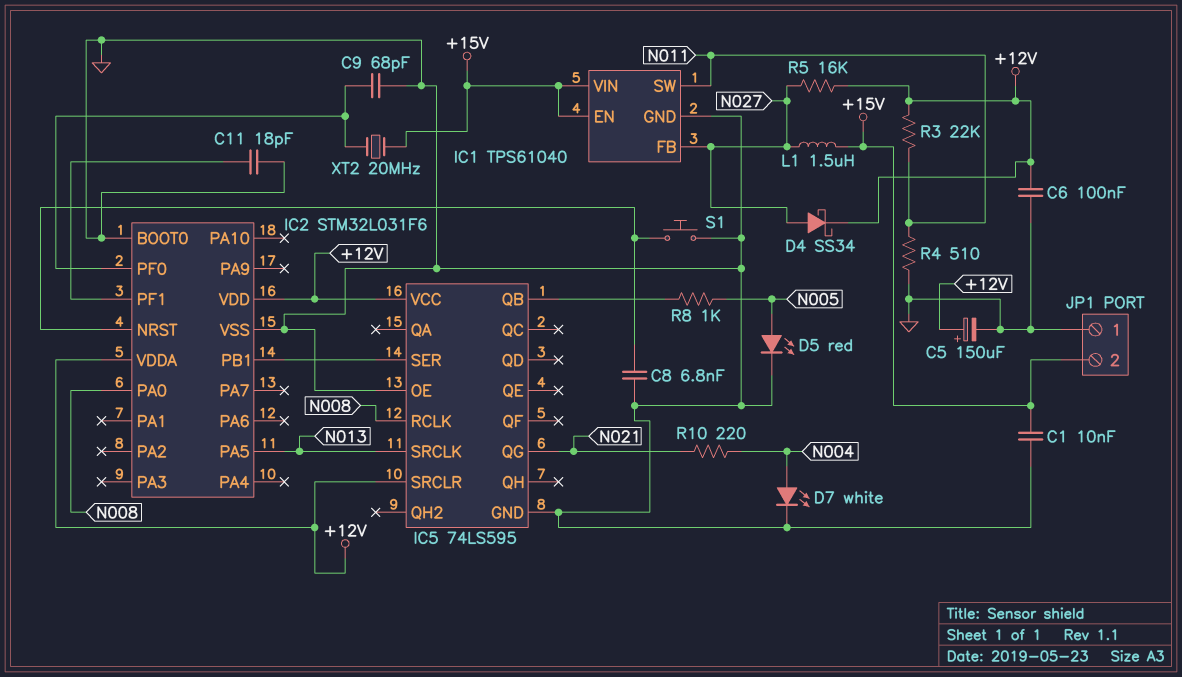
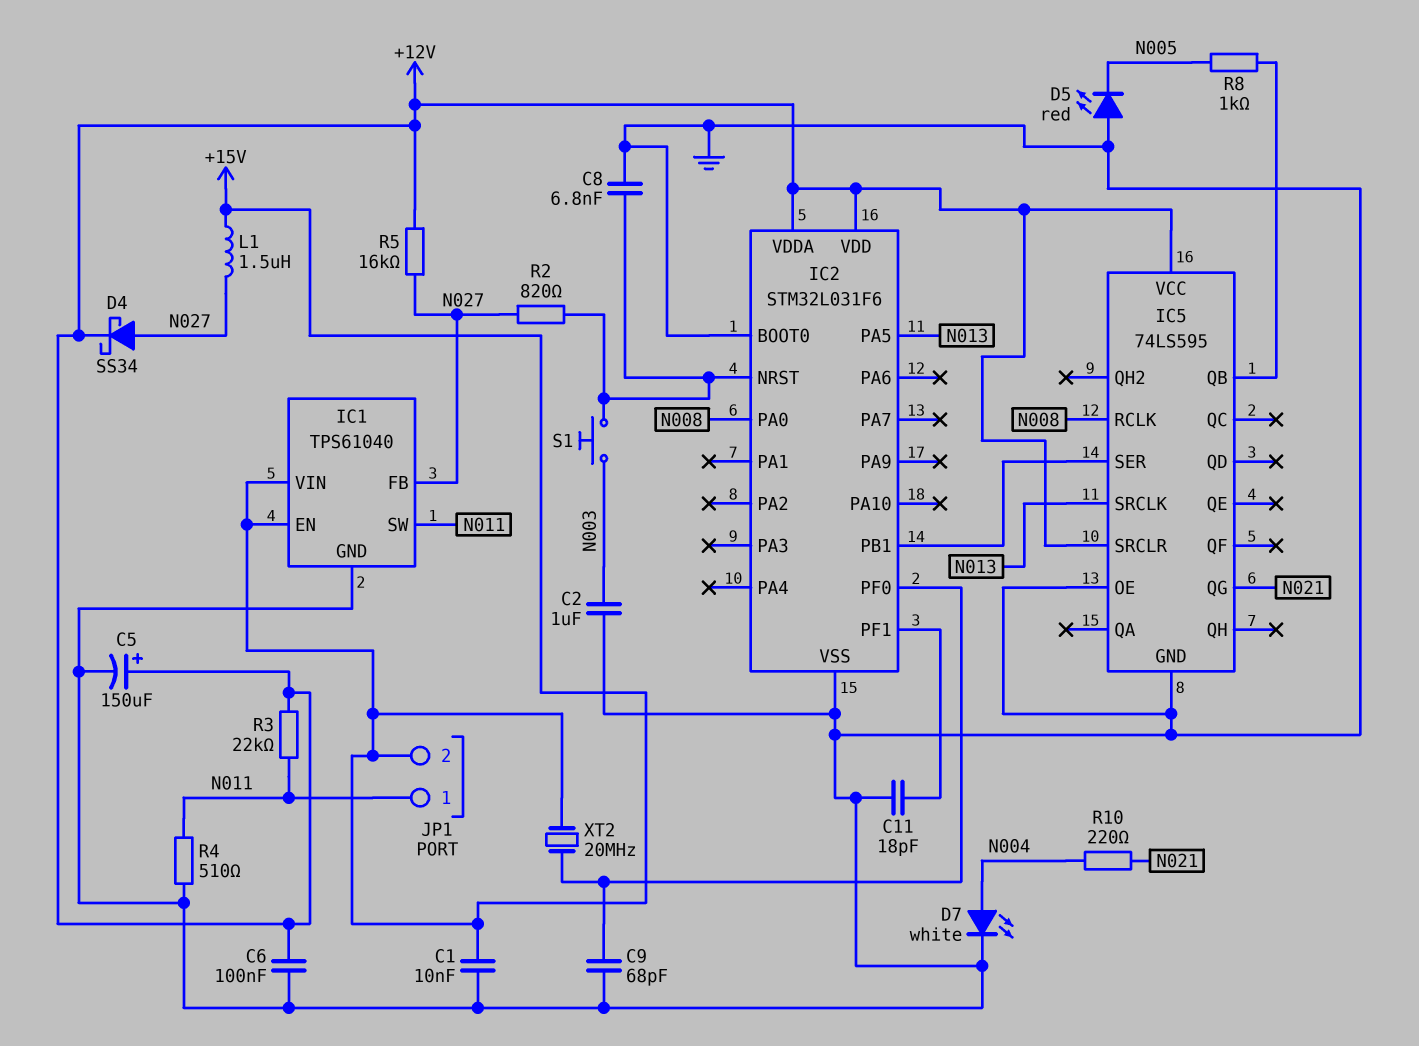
C2: none -> 1uF (GND, N003)
D5: LED red (A N005, K GND) -> LED red (A GND, K N005)
JP1 pin 1: GND -> N011
R2: none -> 820 (IC2/NRST, N027)
S1: button (GND, IC2/NRST) -> button (IC2/NRST, N003)

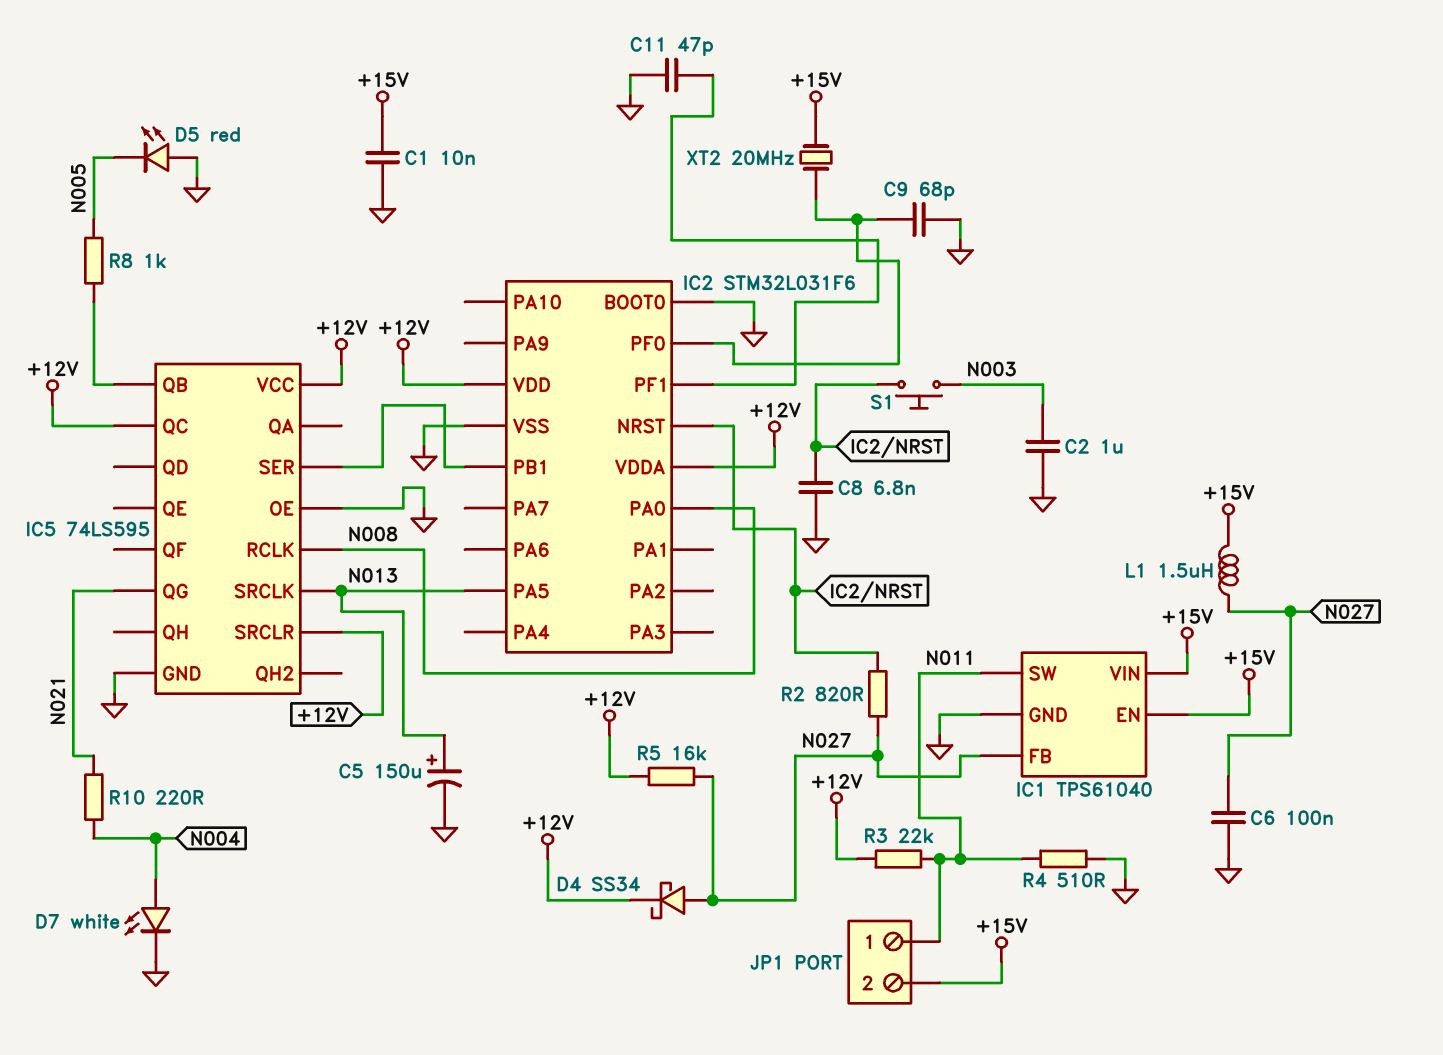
C5: 150uF (plus +12V, minus GND) -> 150uF (plus N013, minus GND)
C6: 100nF (+12V, GND) -> 100nF (GND, N027)
C11: 18pF (GND, IC2/PF1) -> 47pF (GND, IC2/PF1)
IC5 pin QC: none -> +12V

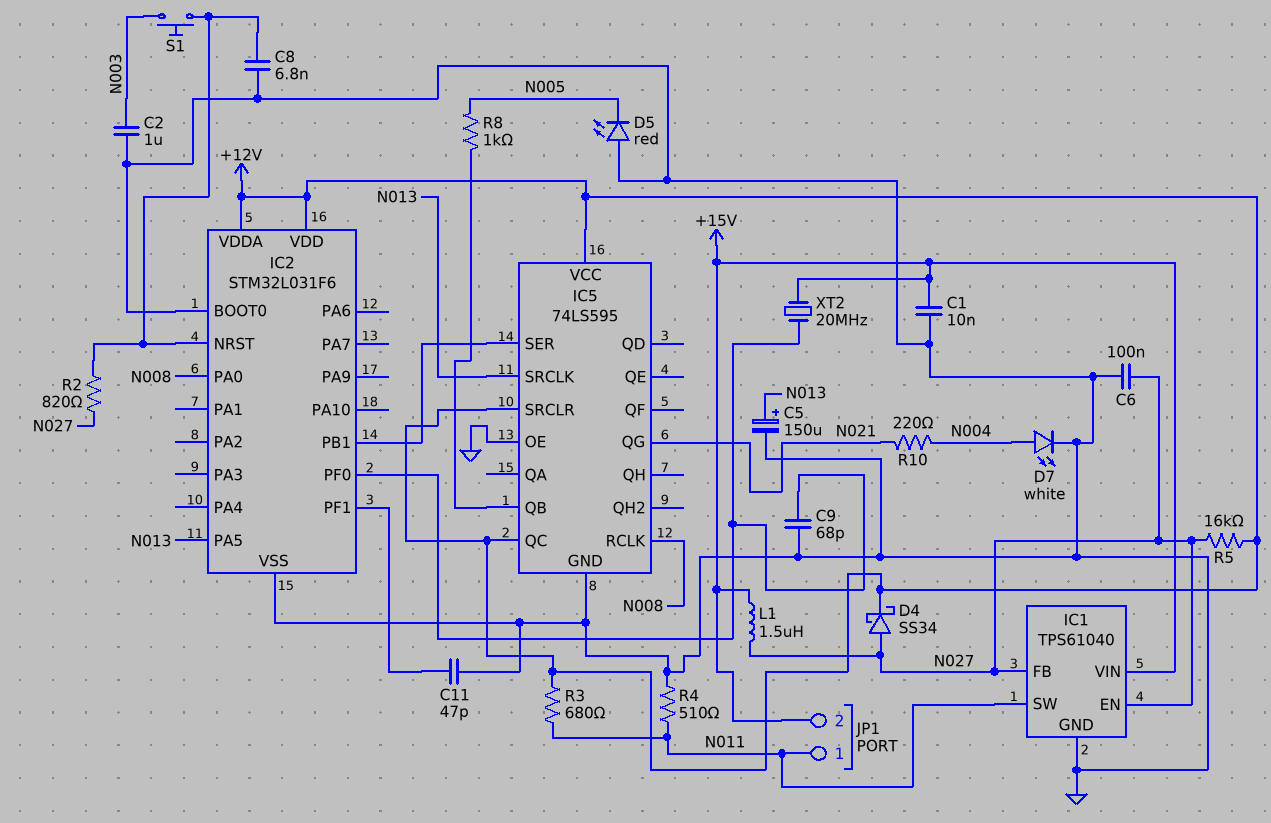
IC1 pin EN: +15V -> N027
R3: 22k (+12V, N011) -> 680 (+12V, N011)

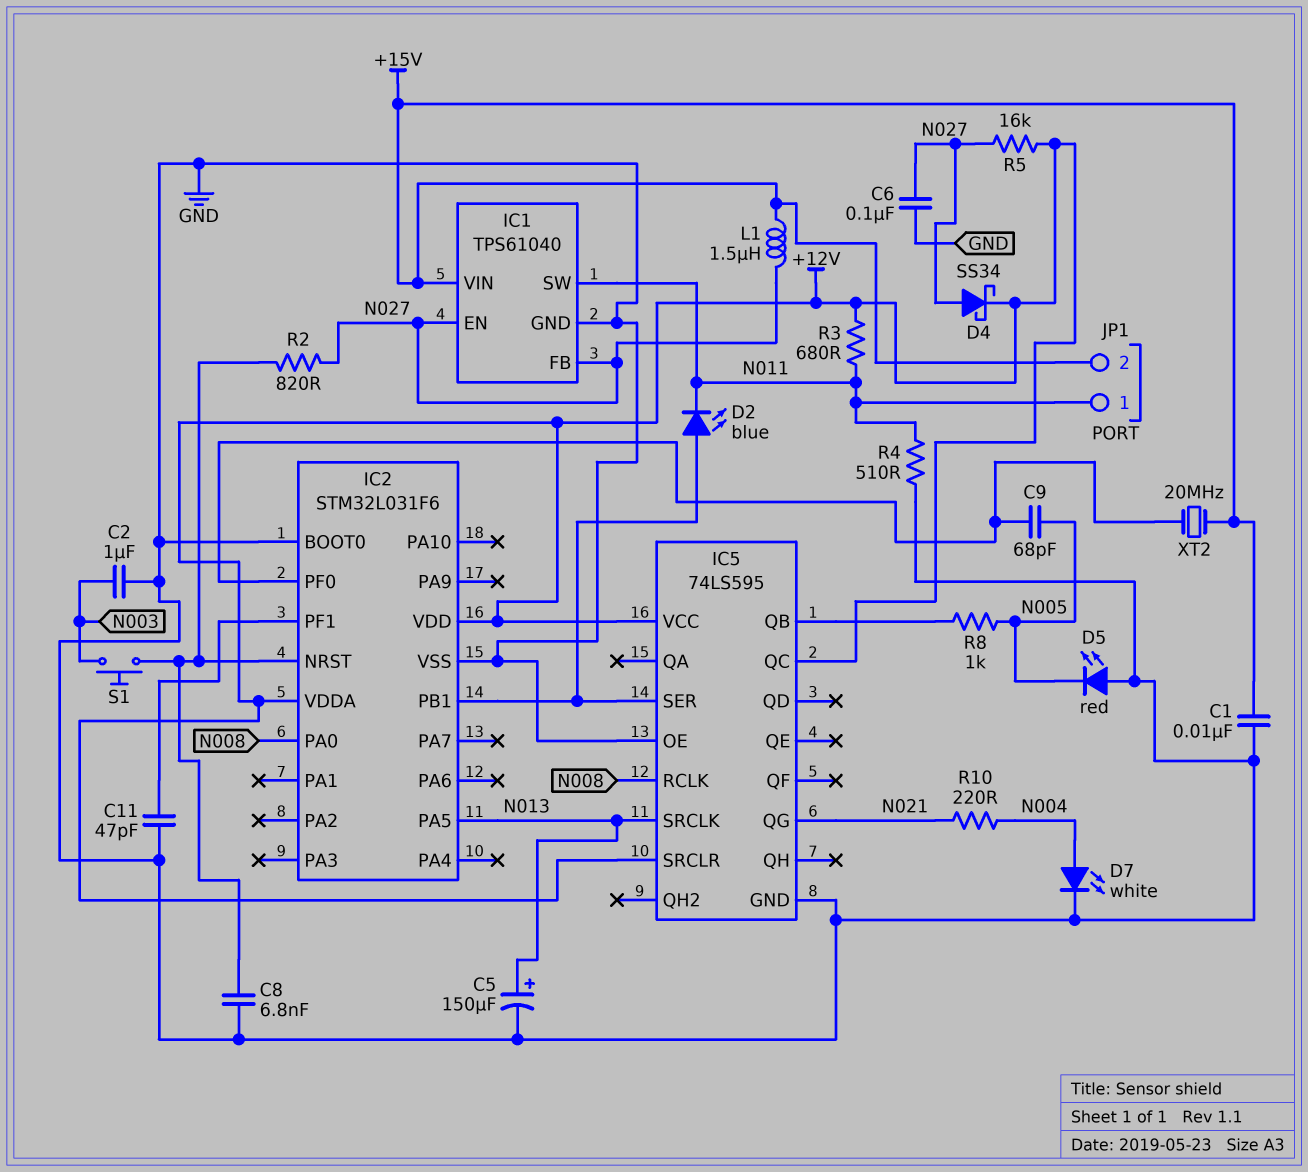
C9: 68pF (GND, IC2/PF0) -> 68pF (IC2/PF0, N005)
D2: none -> LED blue (A IC2/PB1, K N011)

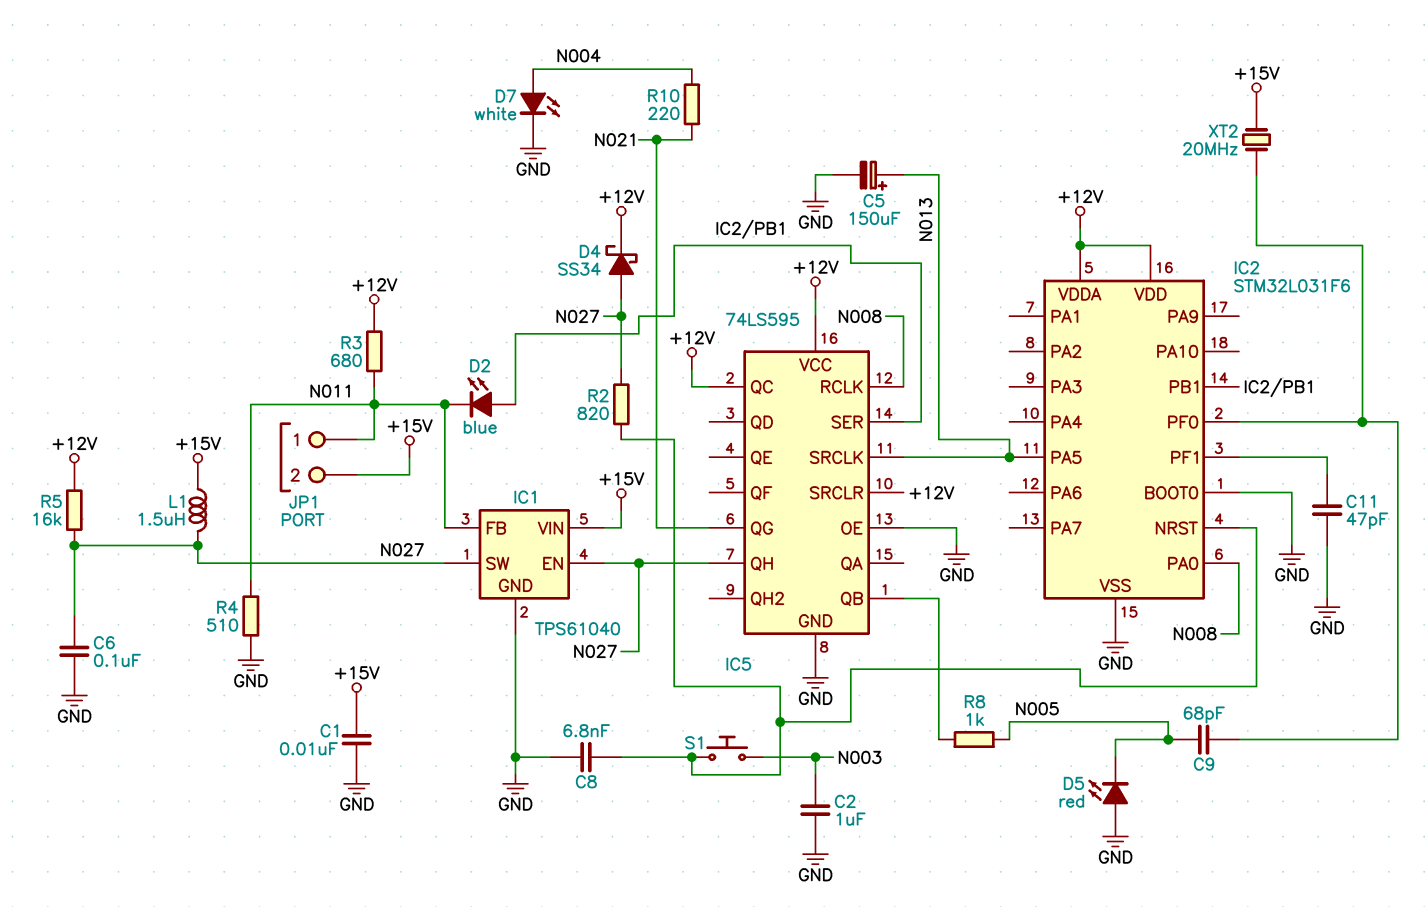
IC1 pin FB: N027 -> N011
IC1 pin SW: N011 -> N027
IC5 pin QH: none -> N027

